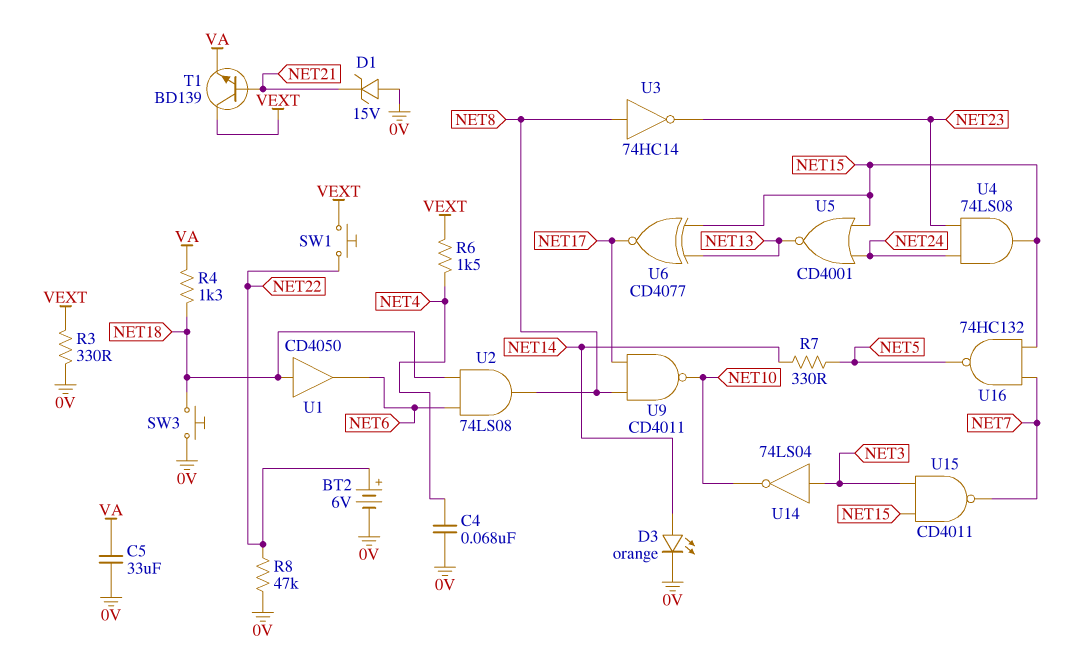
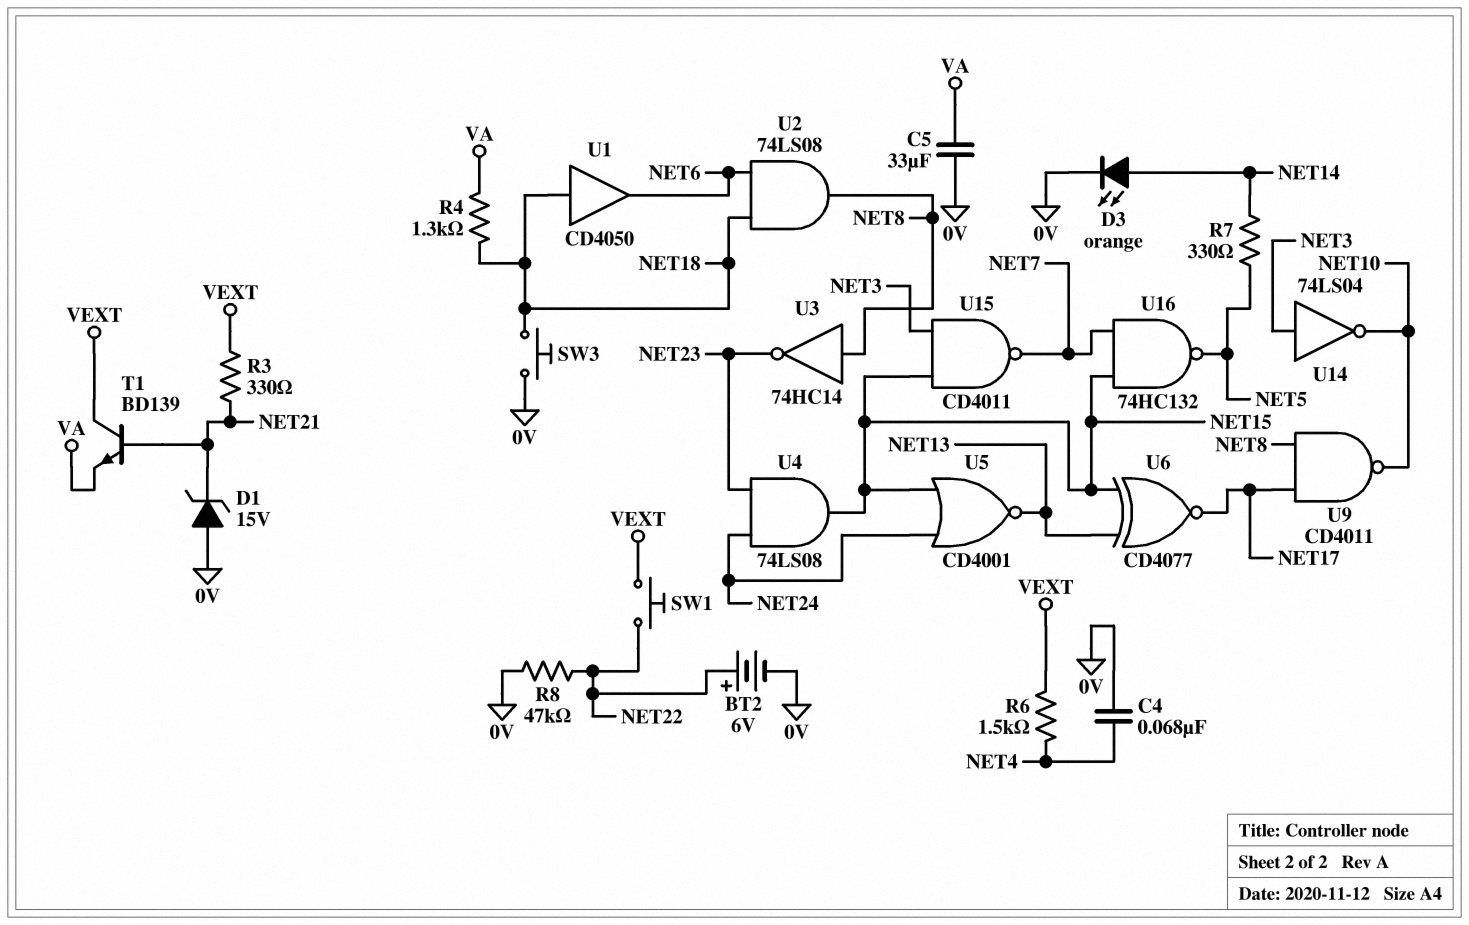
R3: 330 (0V, VEXT) -> 330 (NET21, VEXT)

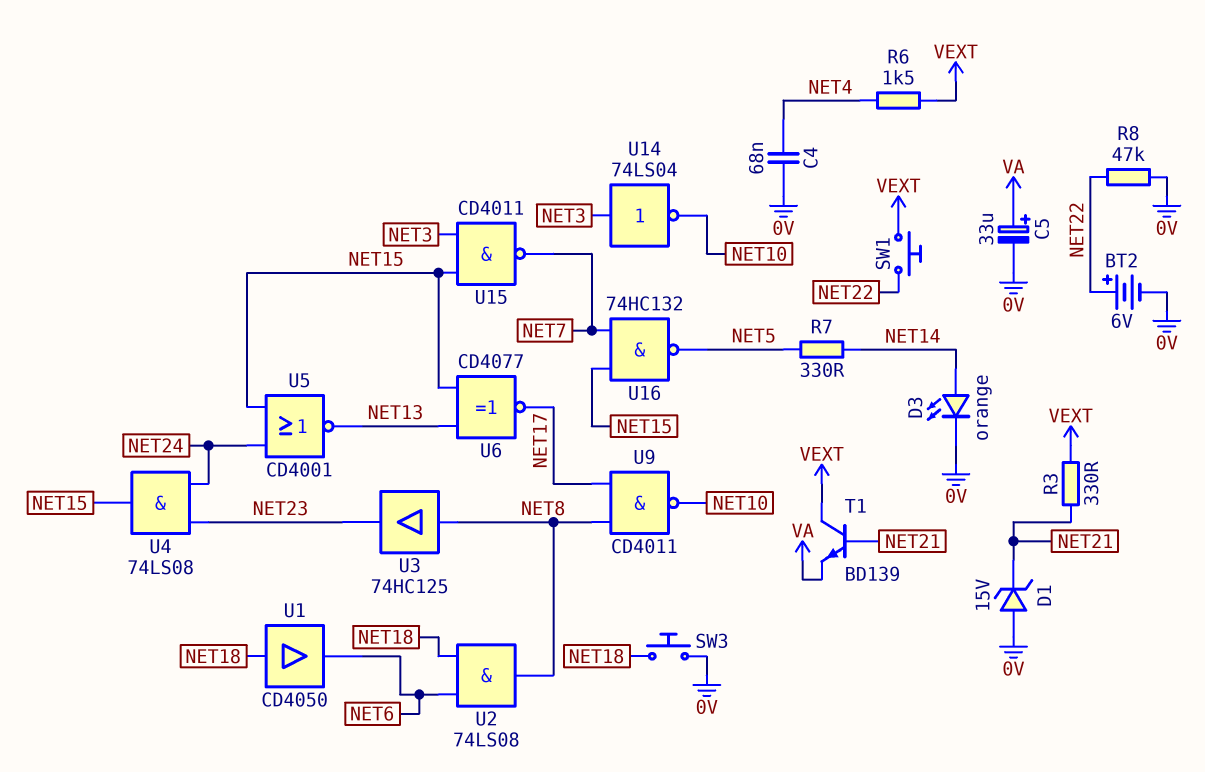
C5: 33uF (0V, VA) -> 33uF (plus VA, minus 0V)
R4: 1.3k (NET18, VA) -> none
U3: NOT 74HC14 (in NET8, out NET23) -> buffer 74HC125 (in NET8, out NET23)

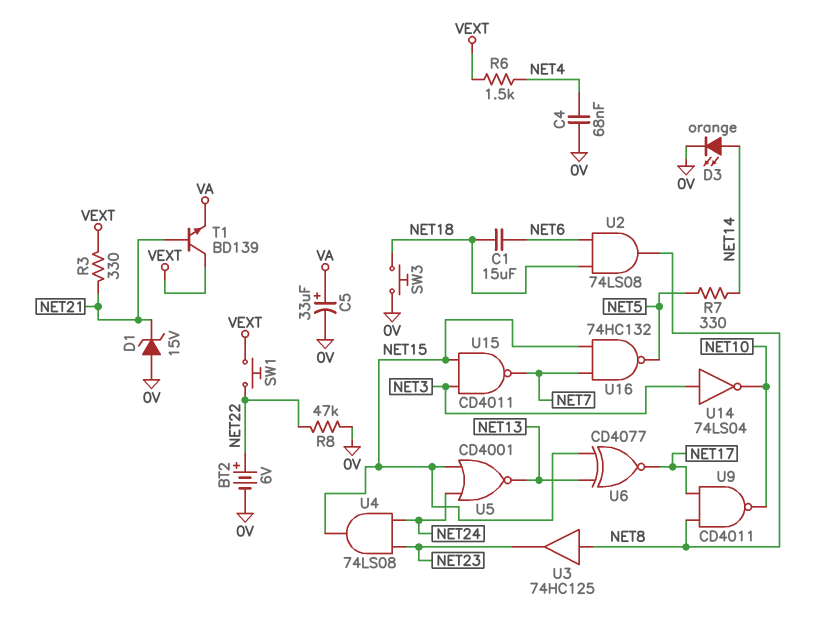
C1: none -> 15uF (NET6, NET18)
U1: buffer CD4050 (in NET18, out NET6) -> none

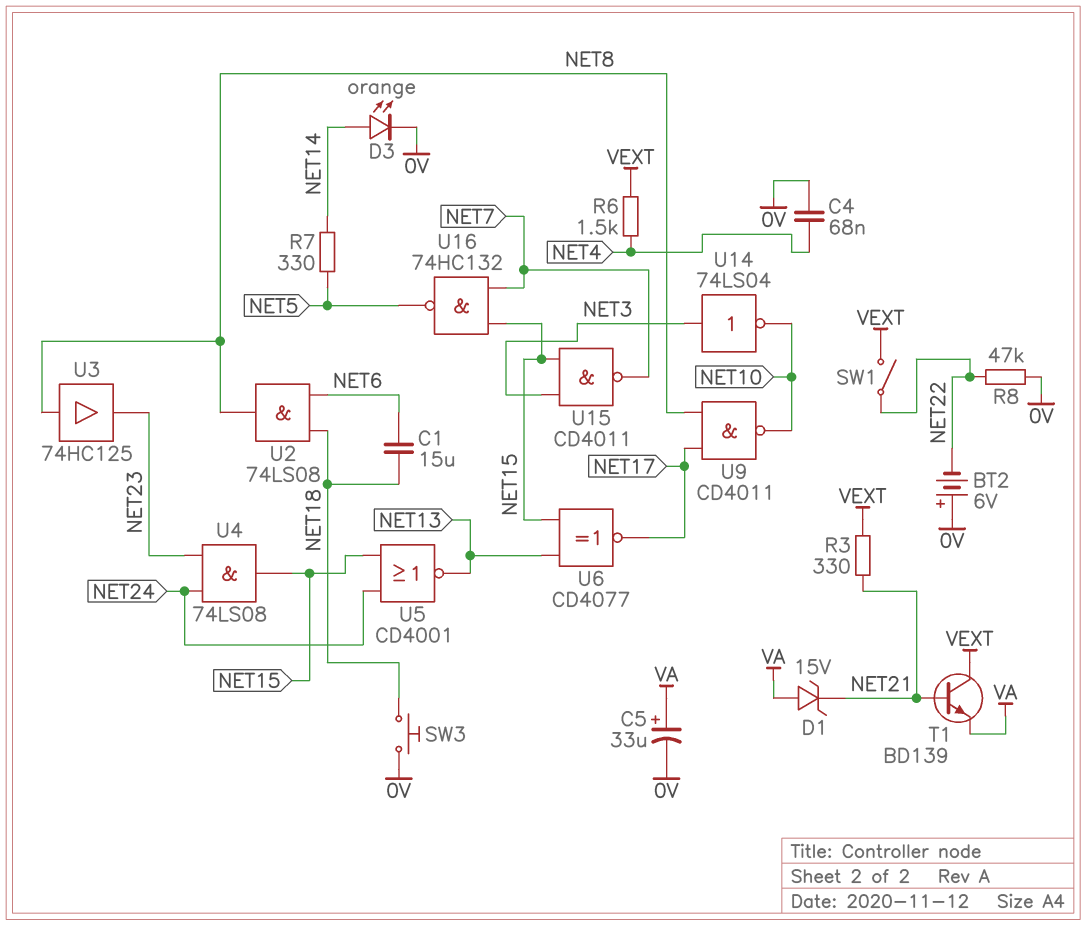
BT2: 6V (plus NET22, minus 0V) -> 6V (plus 0V, minus NET22)
D1: zener 15V (A 0V, K NET21) -> zener 15V (A VA, K NET21)
SW1: button (NET22, VEXT) -> switch (NET22, VEXT)

